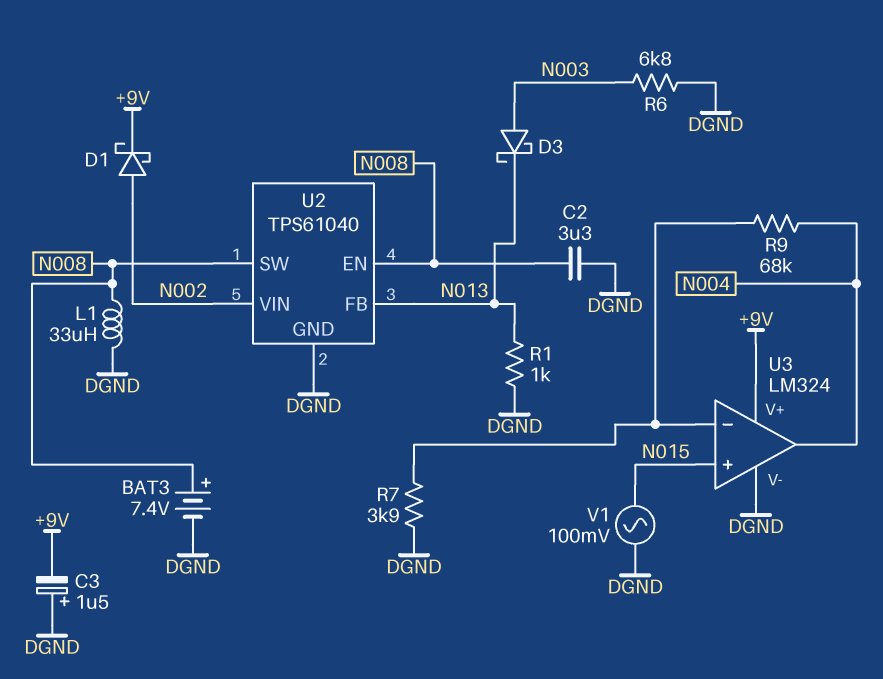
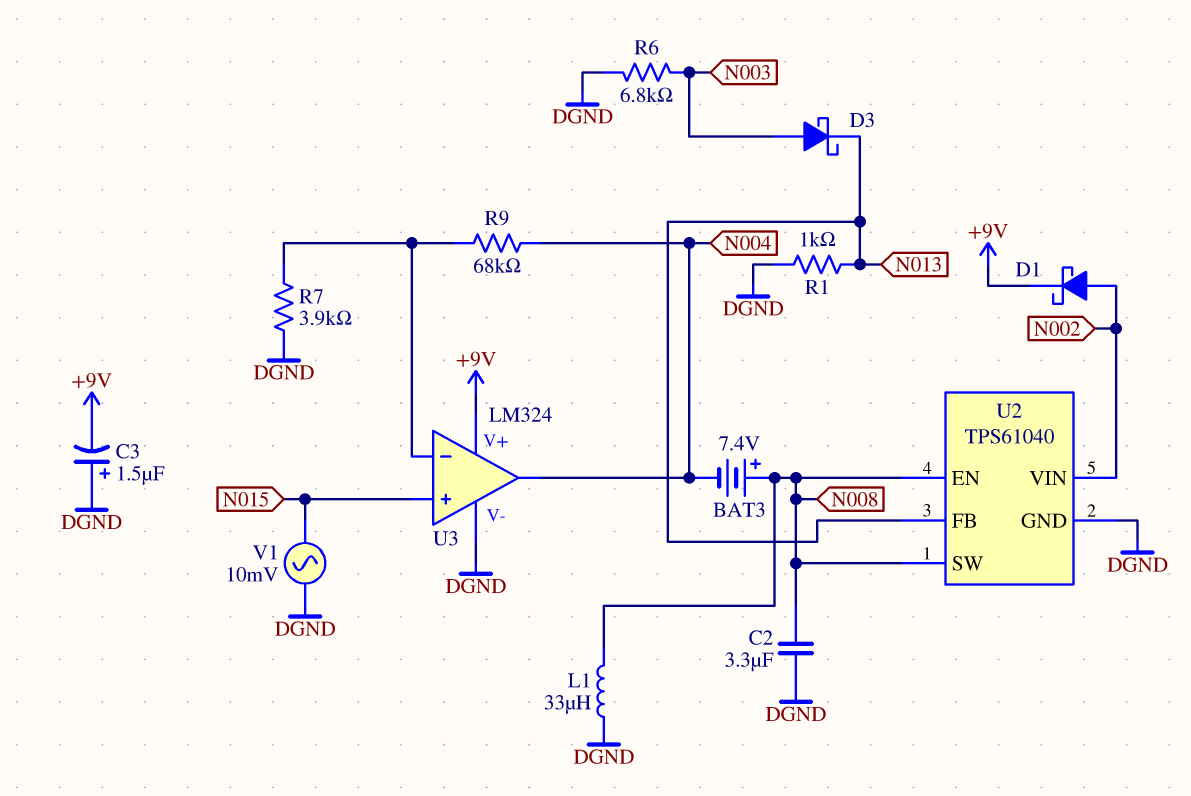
BAT3: 7.4V (plus N008, minus DGND) -> 7.4V (plus N008, minus N004)
V1: AC 100mV (DGND, N015) -> AC 10mV (DGND, N015)

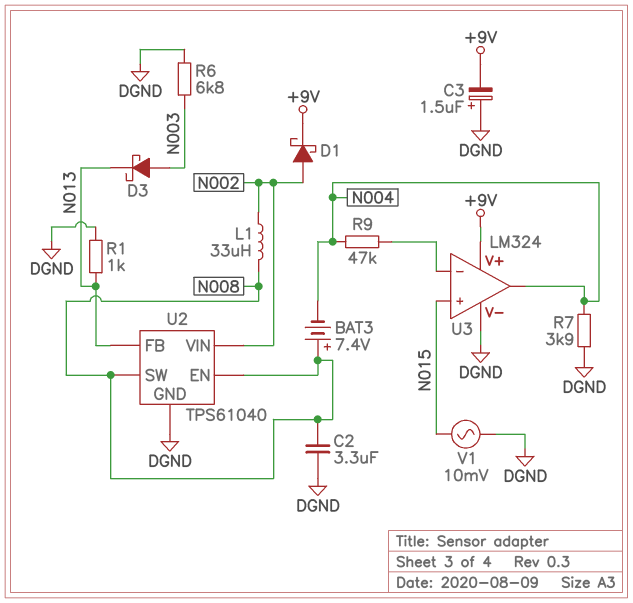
L1: 33uH (DGND, N008) -> 33uH (N002, N008)
R7: 3.9k (DGND, U3/in-) -> 3.9k (DGND, N004)
R9: 68k (N004, U3/in-) -> 47k (N004, U3/in-)

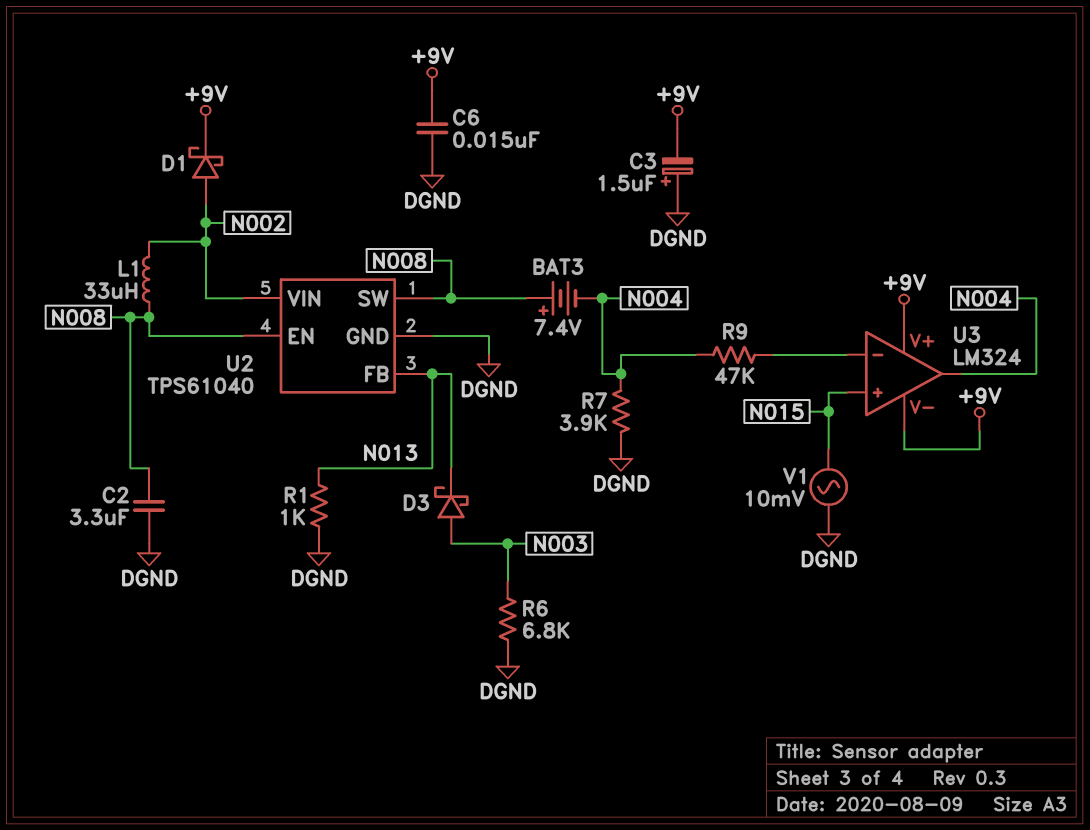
C6: none -> 15nF (+9V, DGND)
U3 pin V-: DGND -> +9V

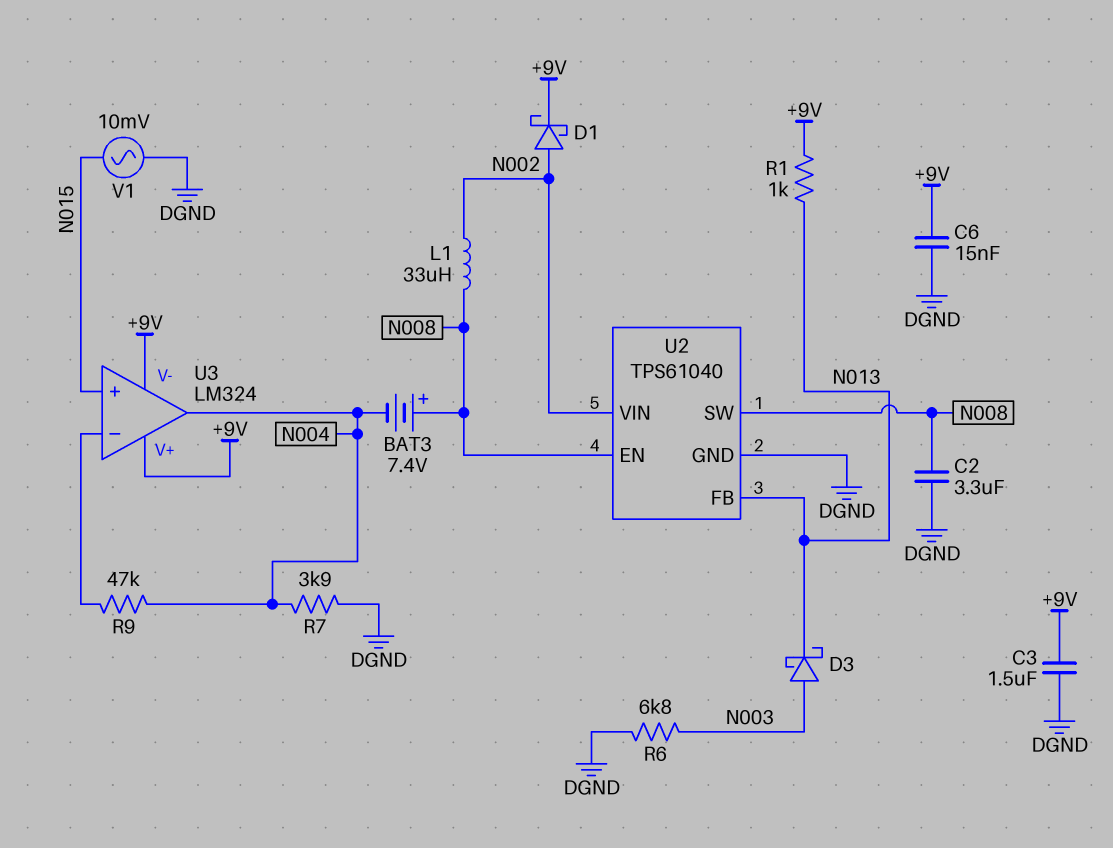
C3: 1.5uF (plus DGND, minus +9V) -> 1.5uF (+9V, DGND)
R1: 1k (DGND, N013) -> 1k (+9V, N013)

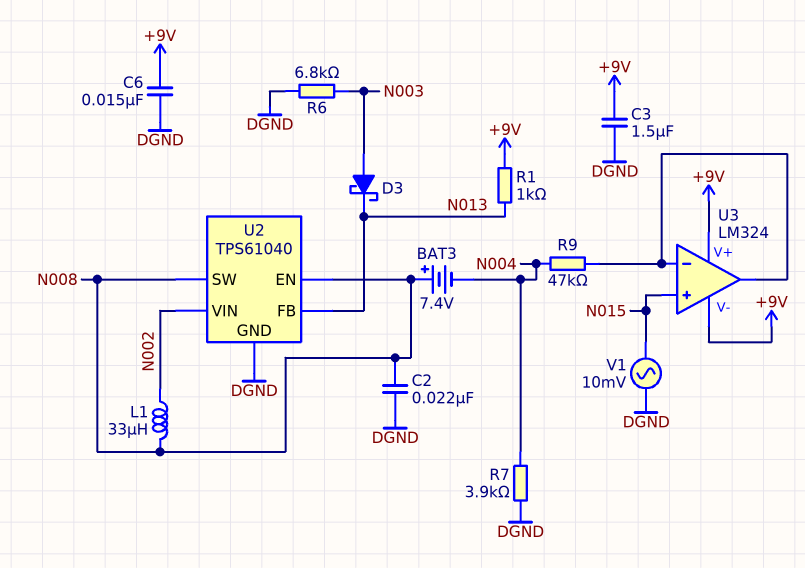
C2: 3.3uF (DGND, N008) -> 22nF (DGND, N008)
D1: schottky (A N002, K +9V) -> none
U3 pin out: N004 -> U3/in-

